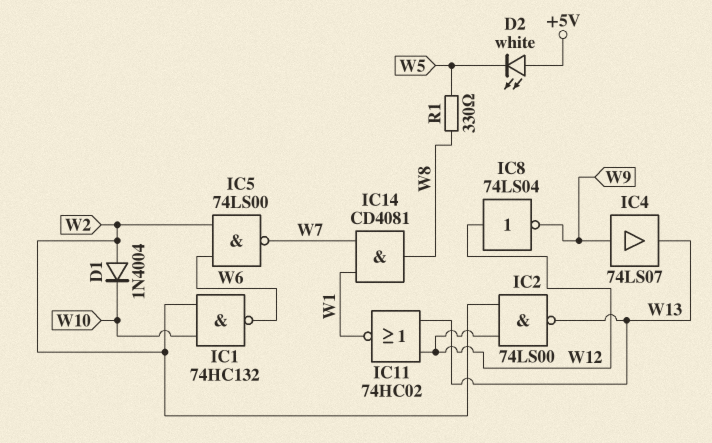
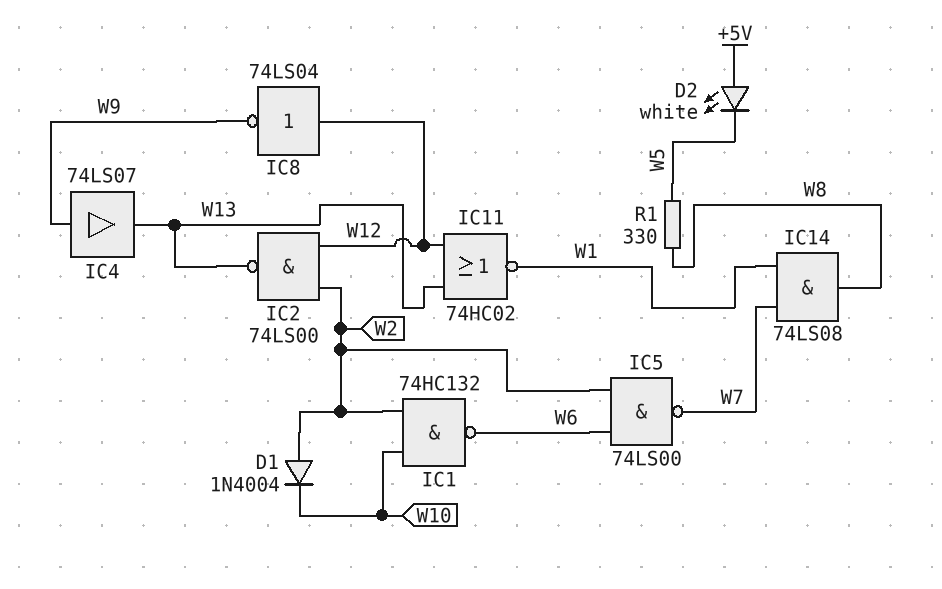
IC14: AND CD4081 (in W1, in W7, out W8) -> AND 74LS08 (in W1, in W7, out W8)

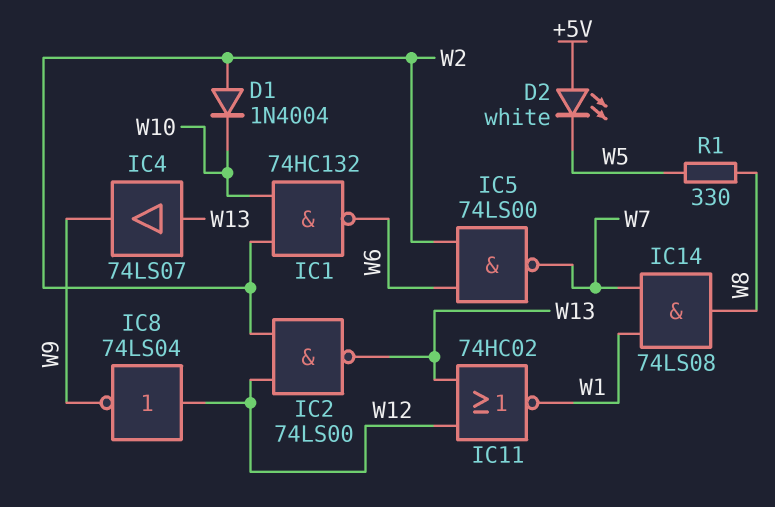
IC4: buffer 74LS07 (in W9, out W13) -> buffer 74LS07 (in W13, out W9)

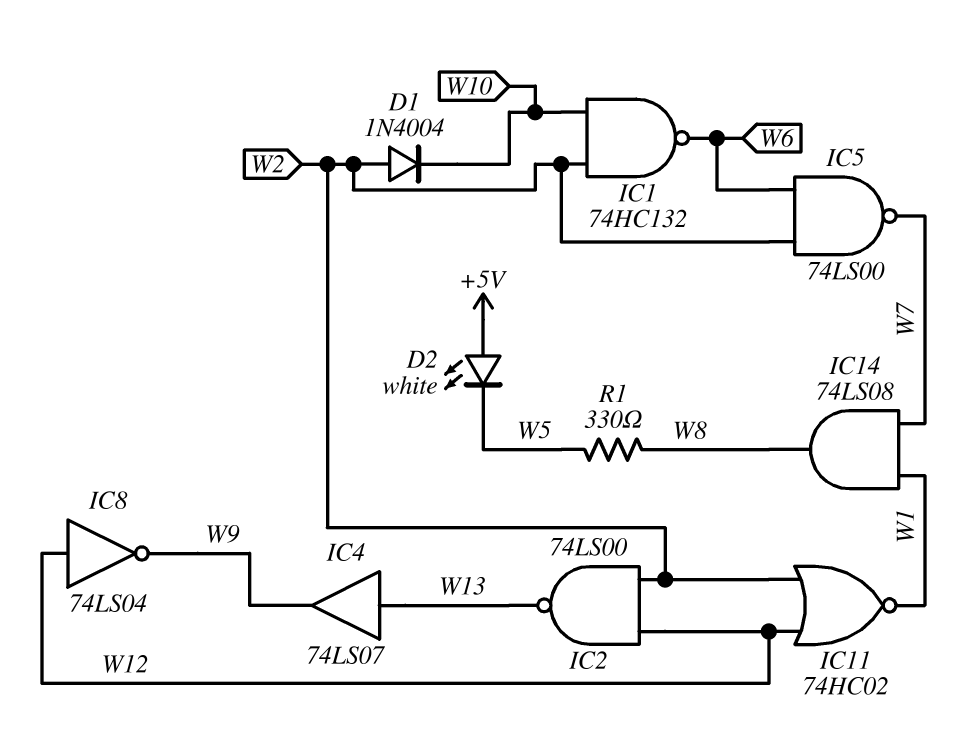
IC11: NOR 74HC02 (in W12, in W13, out W1) -> NOR 74HC02 (in W2, in W12, out W1)

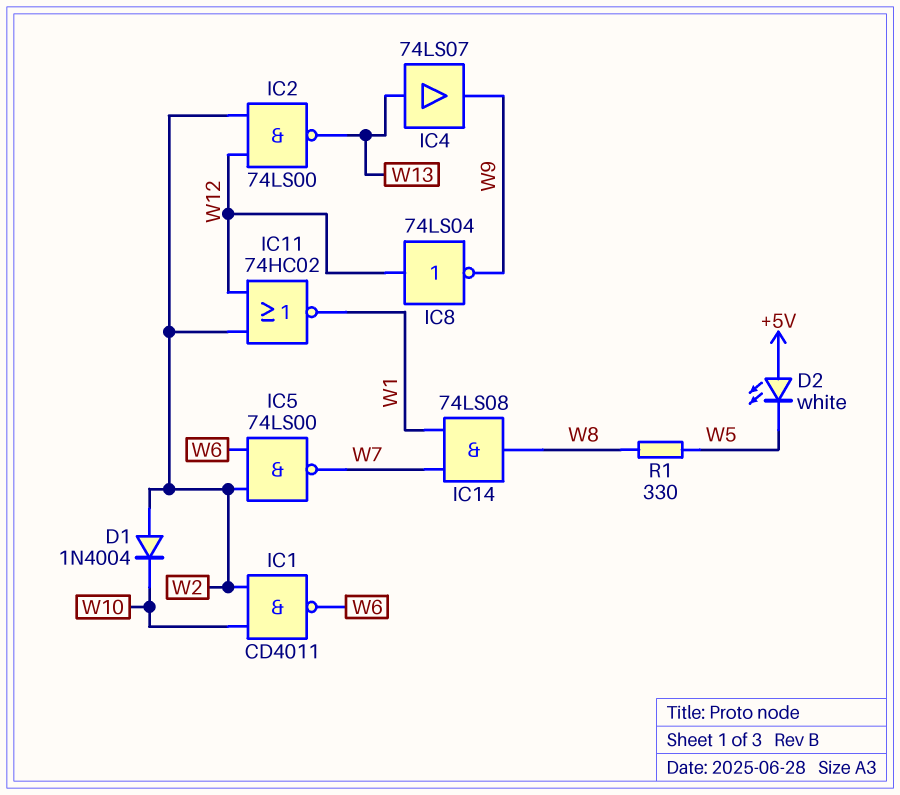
IC1: NAND 74HC132 (in W2, in W10, out W6) -> NAND CD4011 (in W2, in W10, out W6)

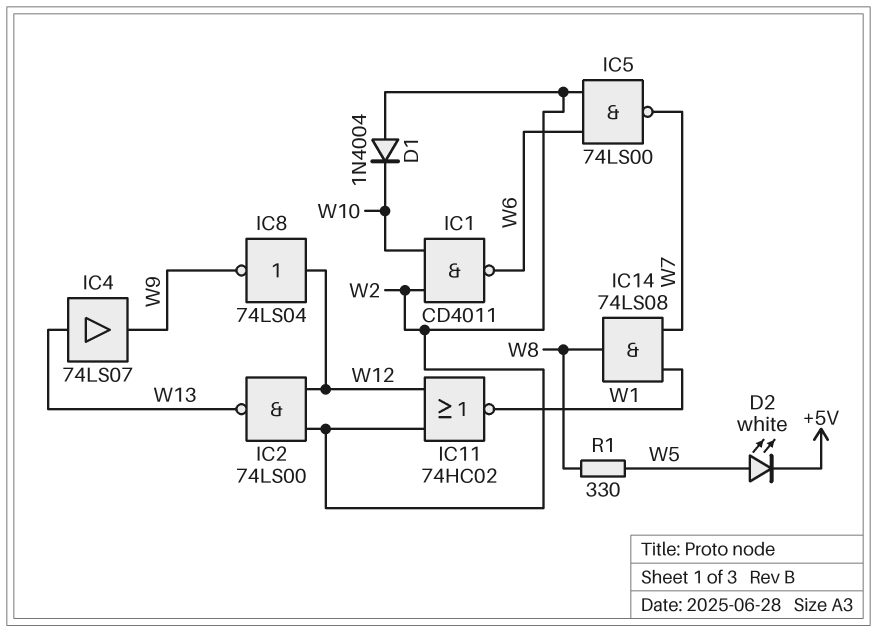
D2: LED white (A +5V, K W5) -> LED white (A W5, K +5V)

